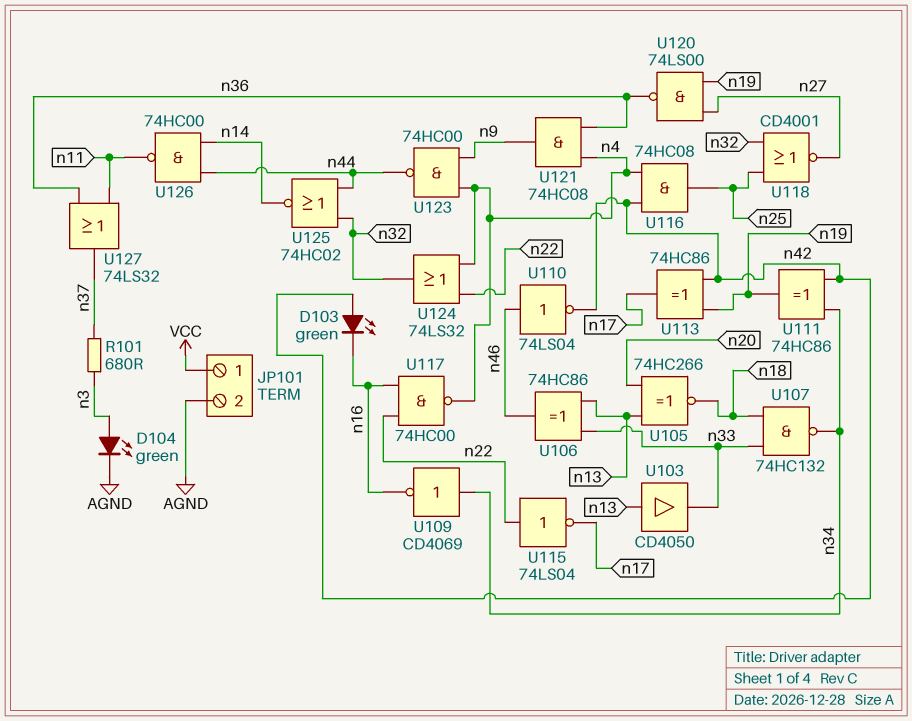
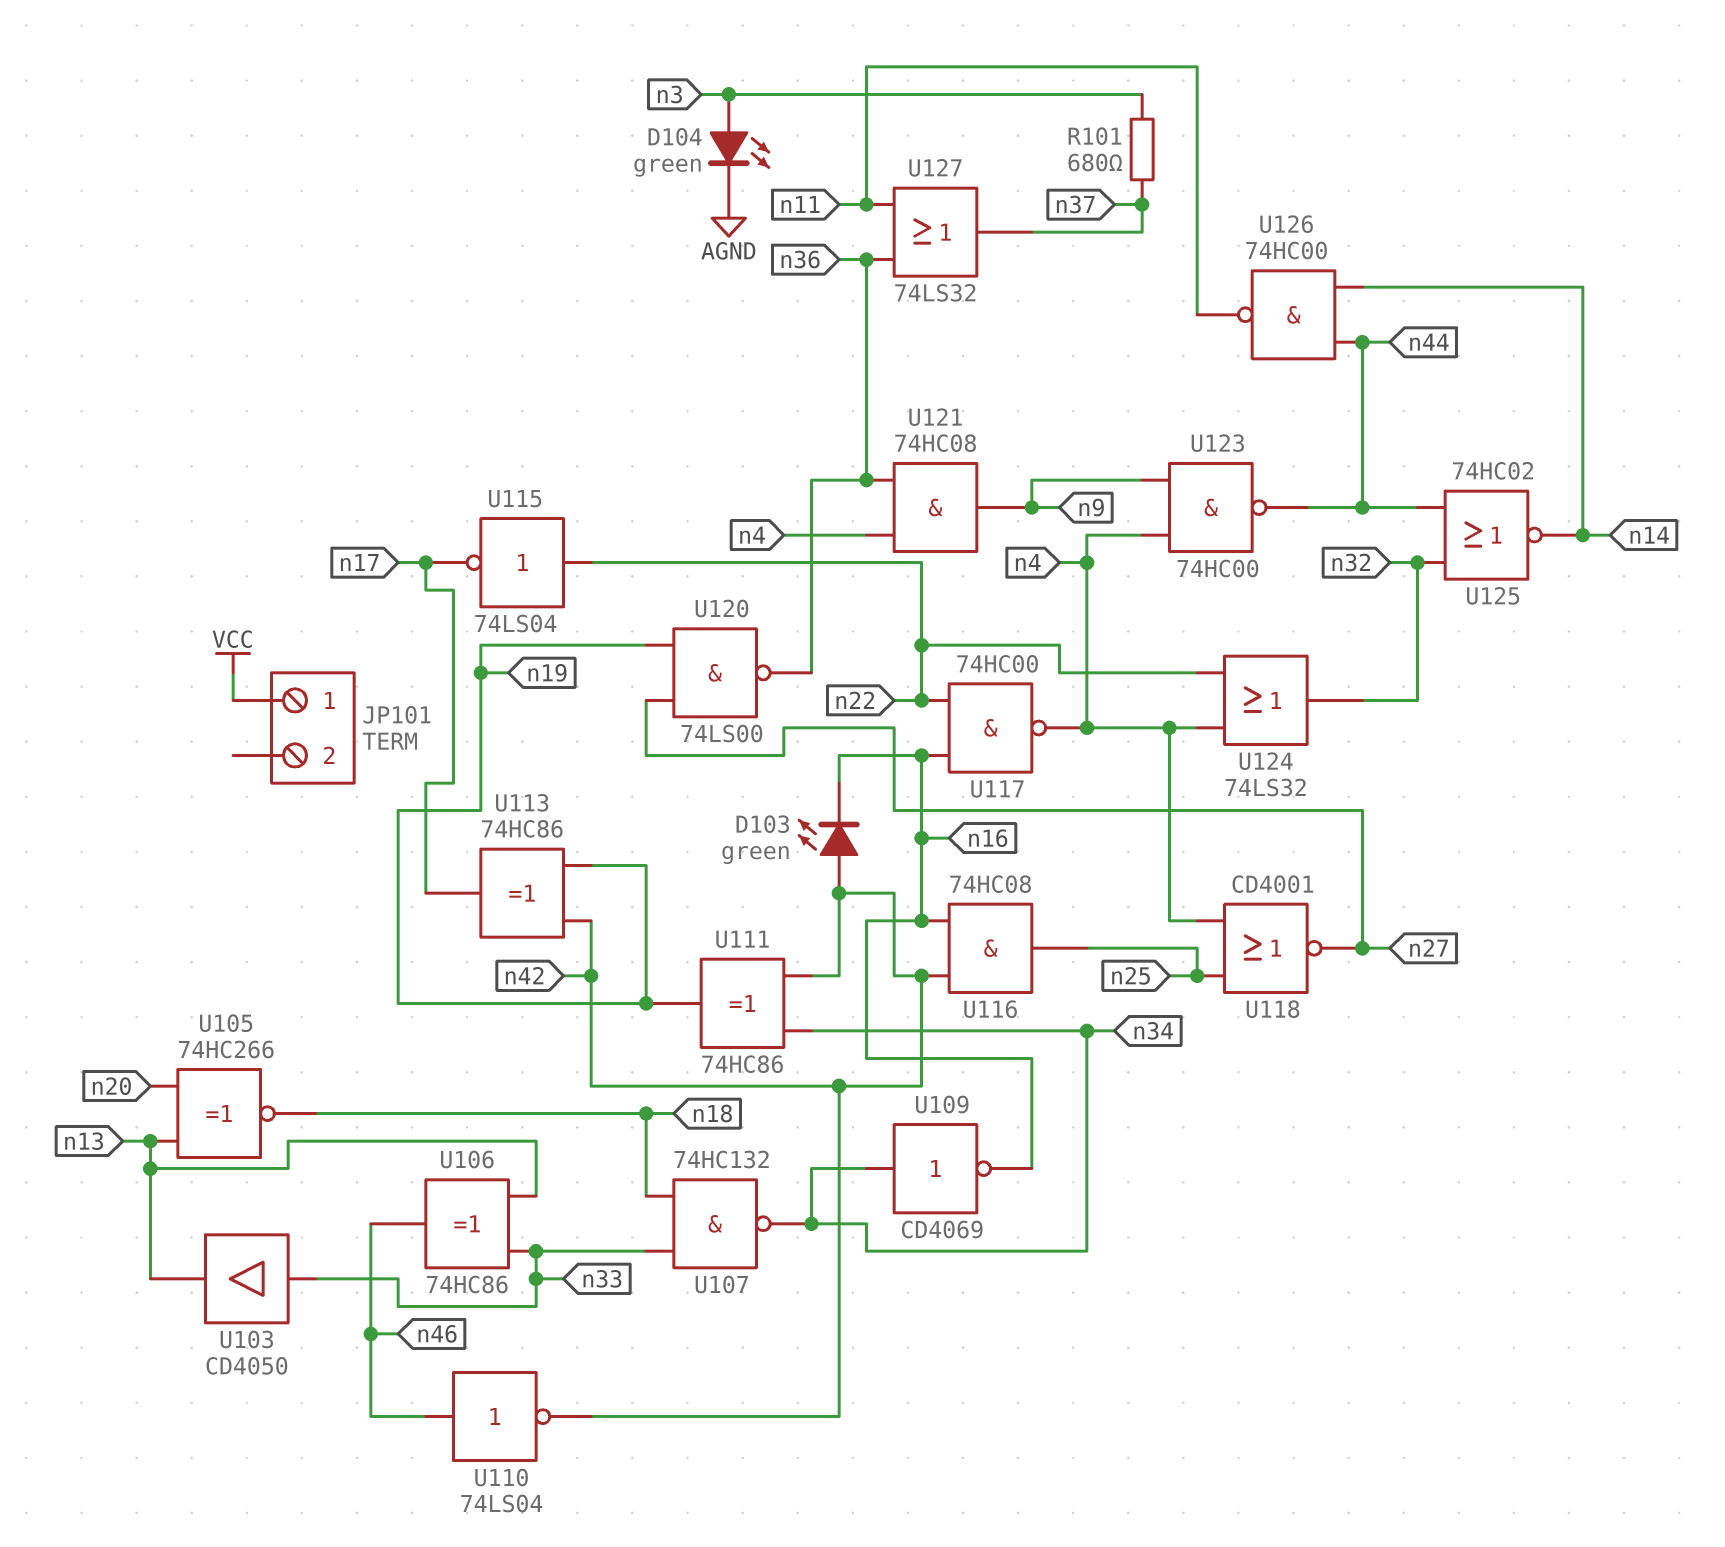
JP101 pin 2: AGND -> none
U103: buffer CD4050 (in n13, out n33) -> buffer CD4050 (in n33, out n13)
U116: AND 74HC08 (in n4, in n42, out n25) -> AND 74HC08 (in n16, in n42, out n25)
U118: NOR CD4001 (in n25, in n32, out n27) -> NOR CD4001 (in n4, in n25, out n27)

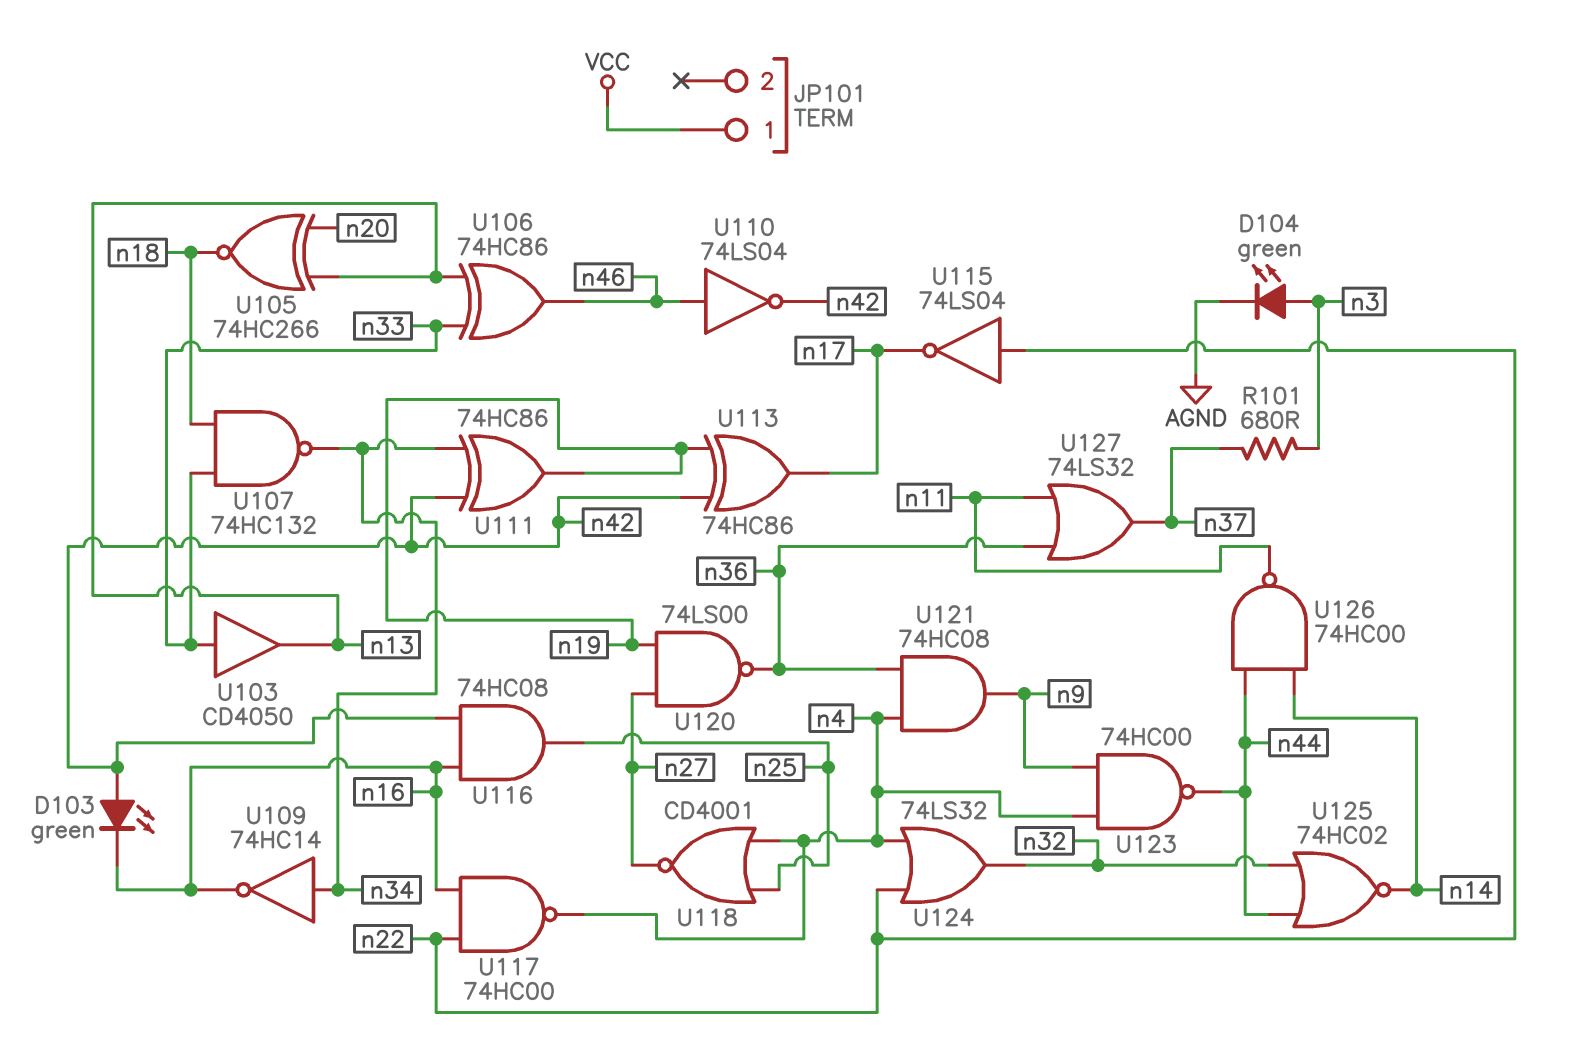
U109: NOT CD4069 (in n34, out n16) -> NOT 74HC14 (in n34, out n16)

